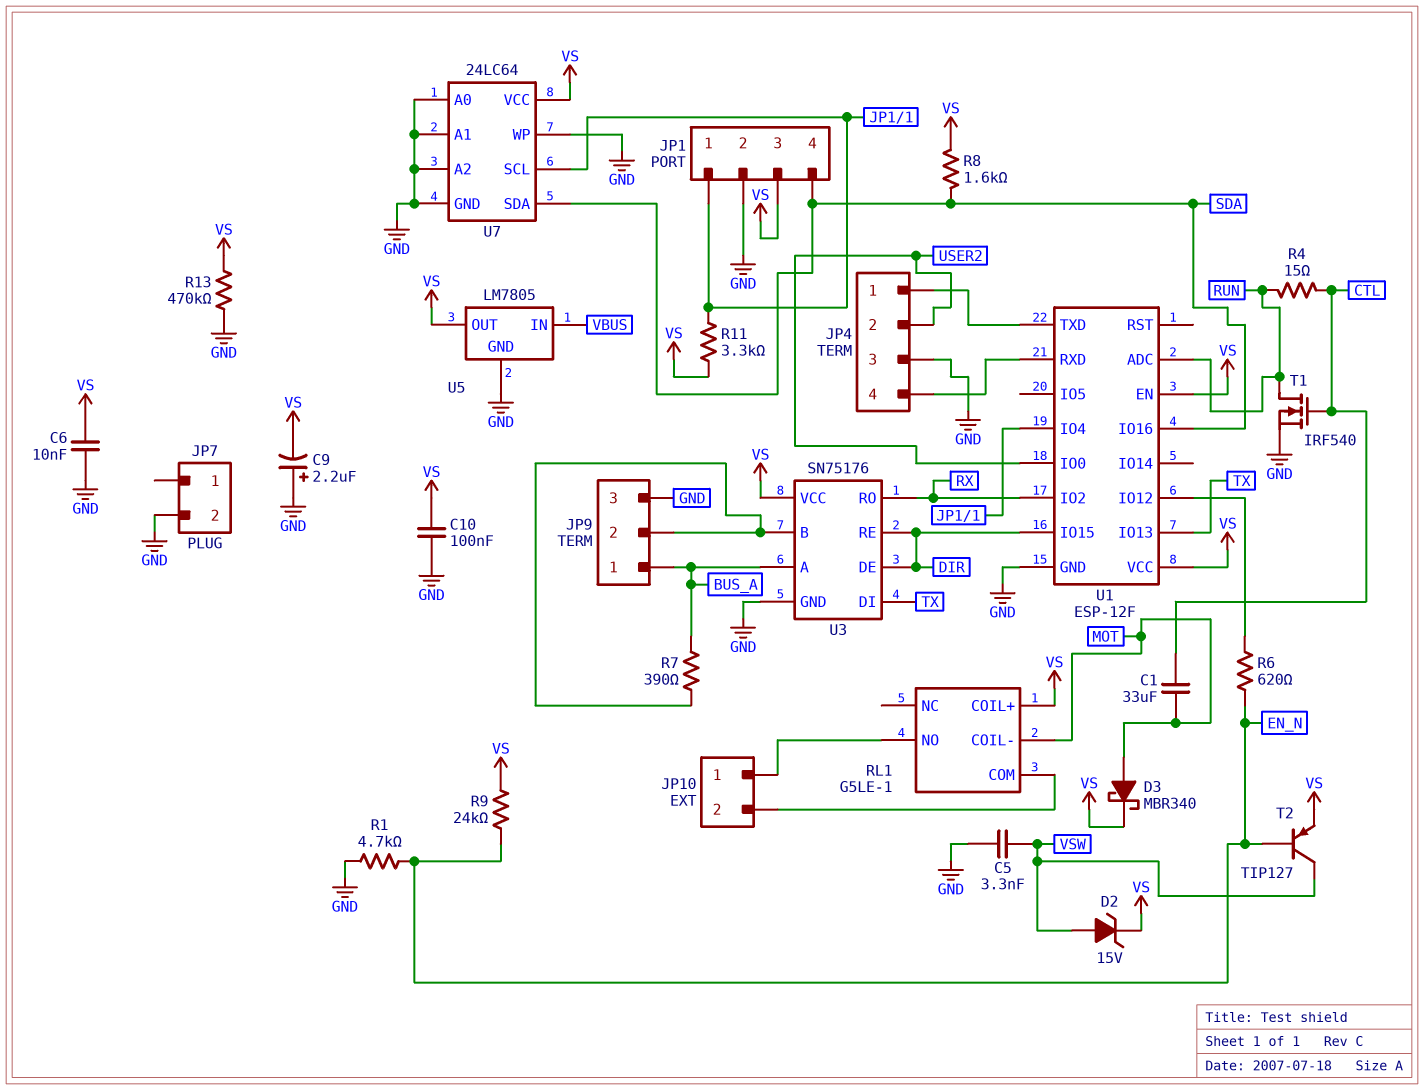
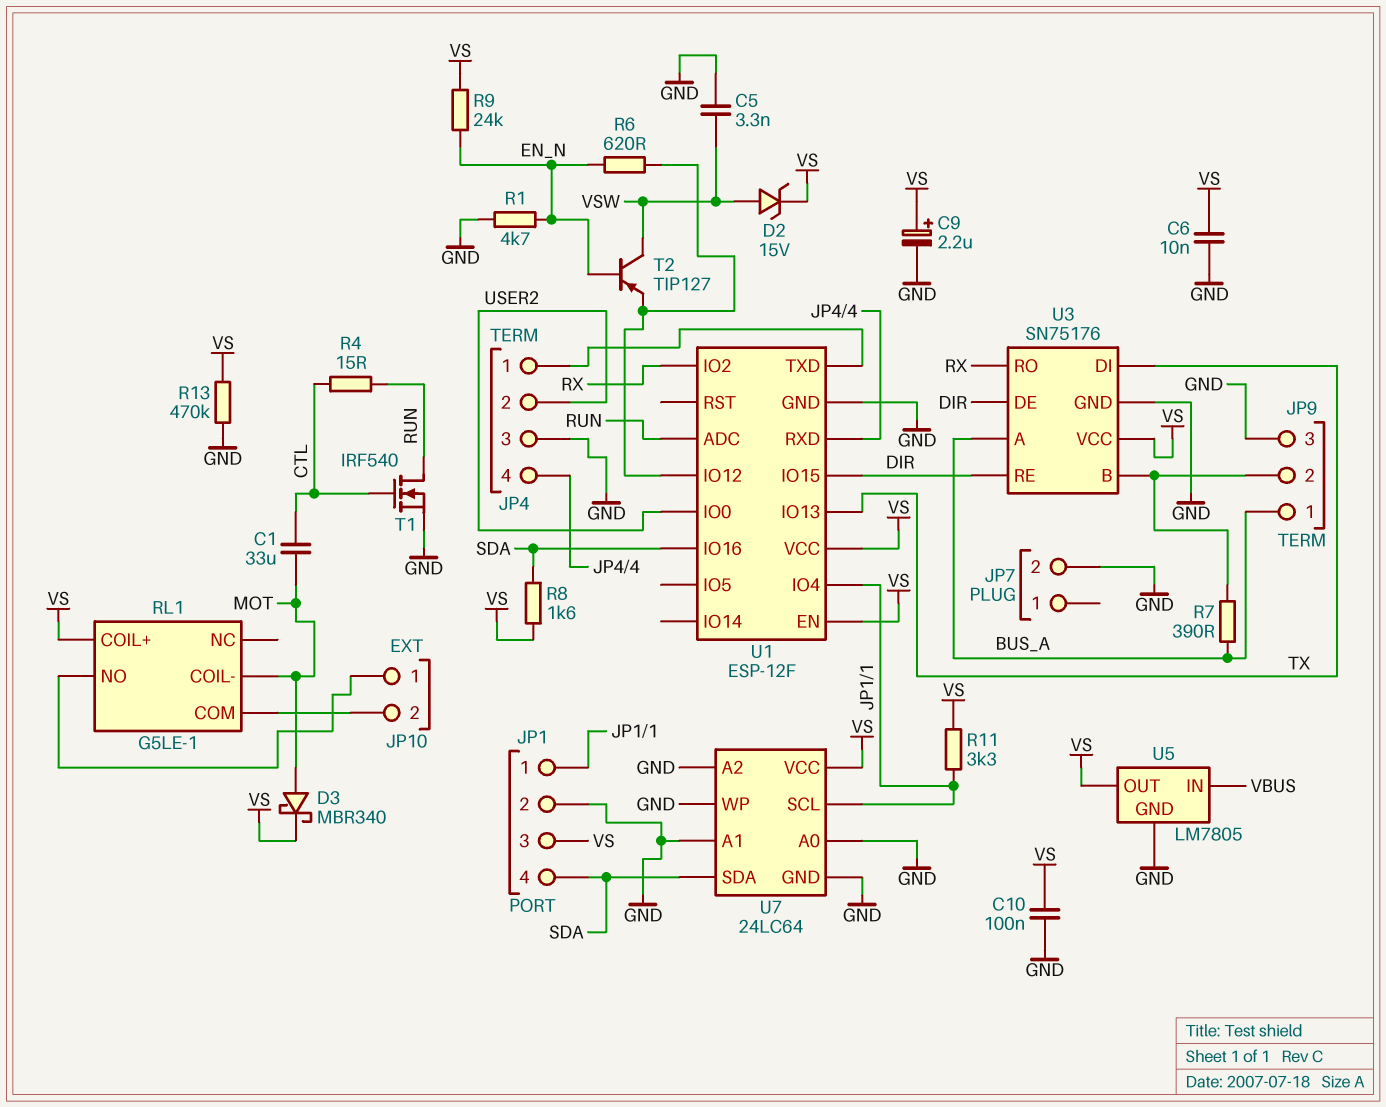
C9: 2.2uF (plus GND, minus VS) -> 2.2uF (plus VS, minus GND)
T2: PNP TIP127 (B EN_N, C VSW, E VS) -> PNP TIP127 (B EN_N, C VSW, E U1/IO12)

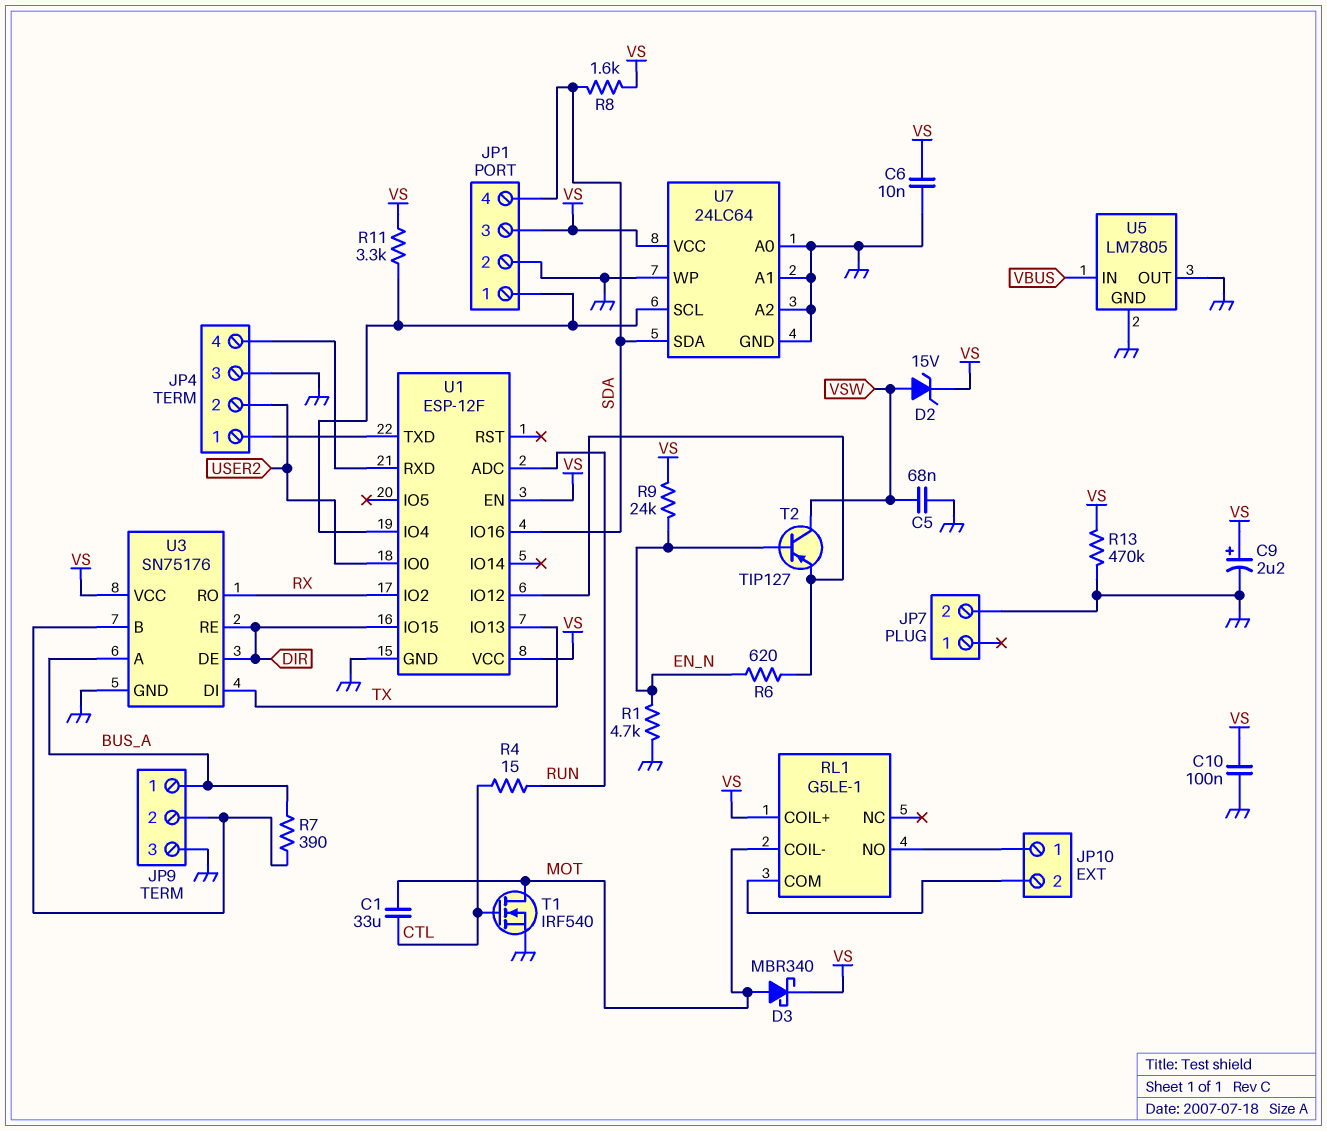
C5: 3.3nF (GND, VSW) -> 68nF (GND, VSW)
T1: NMOS IRF540 (G CTL, D RUN, S GND) -> NMOS IRF540 (G CTL, D MOT, S GND)
U5 pin OUT: VS -> GND

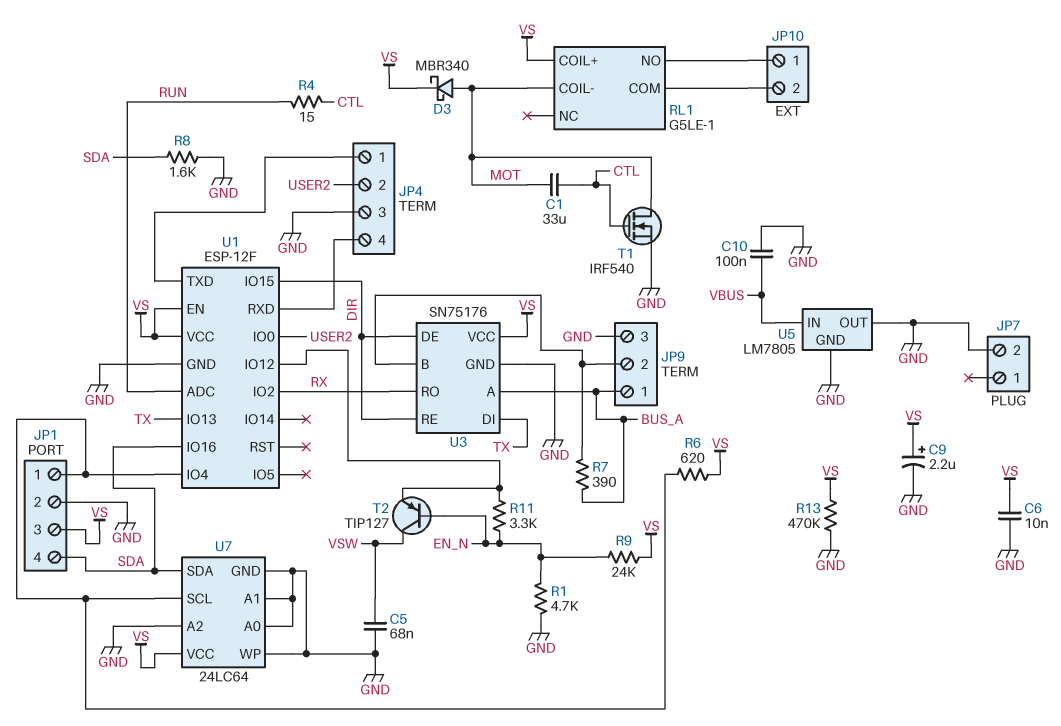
C10: 100nF (GND, VS) -> 100nF (GND, VBUS)
D2: zener 15V (A VSW, K VS) -> none
R6: 620 (EN_N, U1/IO12) -> 620 (JP1/1, VS)
R8: 1.6k (SDA, VS) -> 1.6k (GND, SDA)
R11: 3.3k (JP1/1, VS) -> 3.3k (EN_N, U1/IO12)

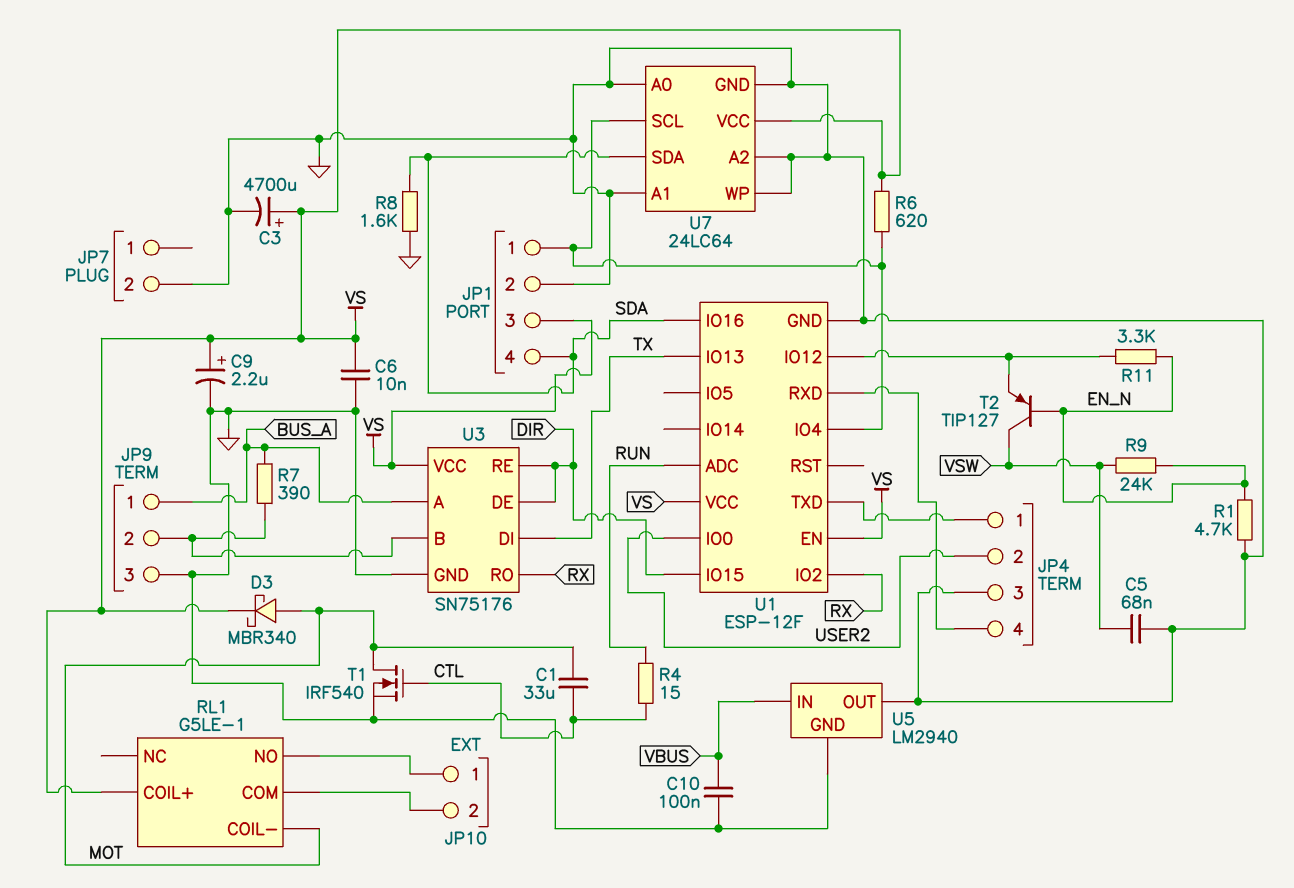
C3: none -> 4700uF (plus VS, minus GND)
R9: 24k (EN_N, VS) -> 24k (EN_N, VSW)
R13: 470k (GND, VS) -> none
U5: LM7805 -> LM2940

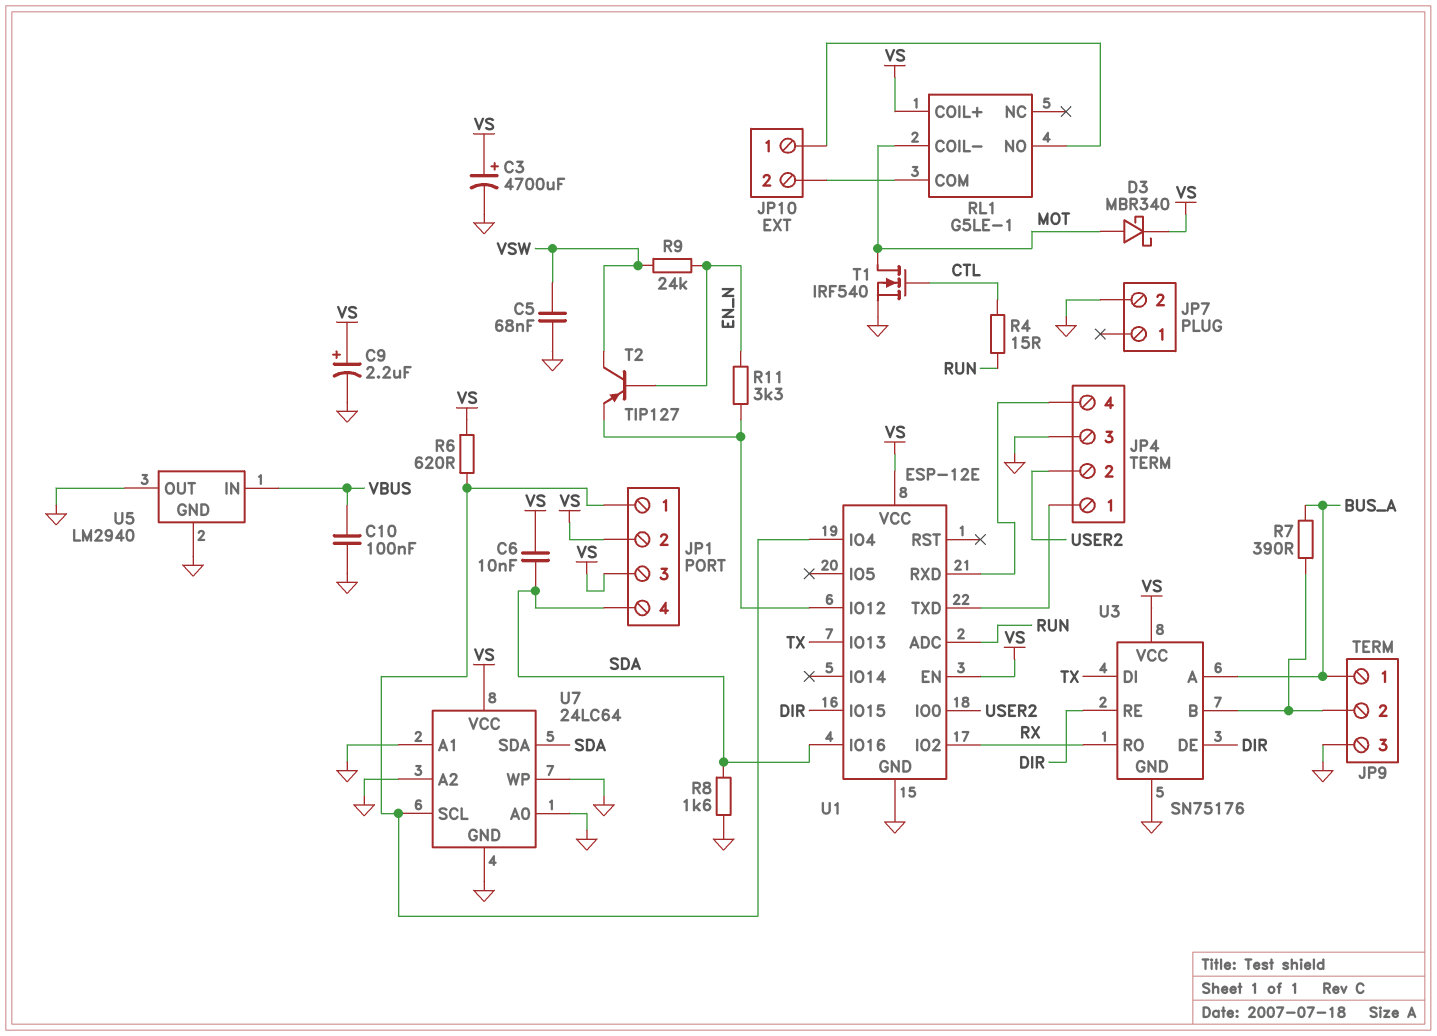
C1: 33uF (CTL, MOT) -> none
C6: 10nF (GND, VS) -> 10nF (SDA, VS)
JP1 pin 2: GND -> VS
R1: 4.7k (EN_N, GND) -> none
U1: ESP-12F -> ESP-12E

